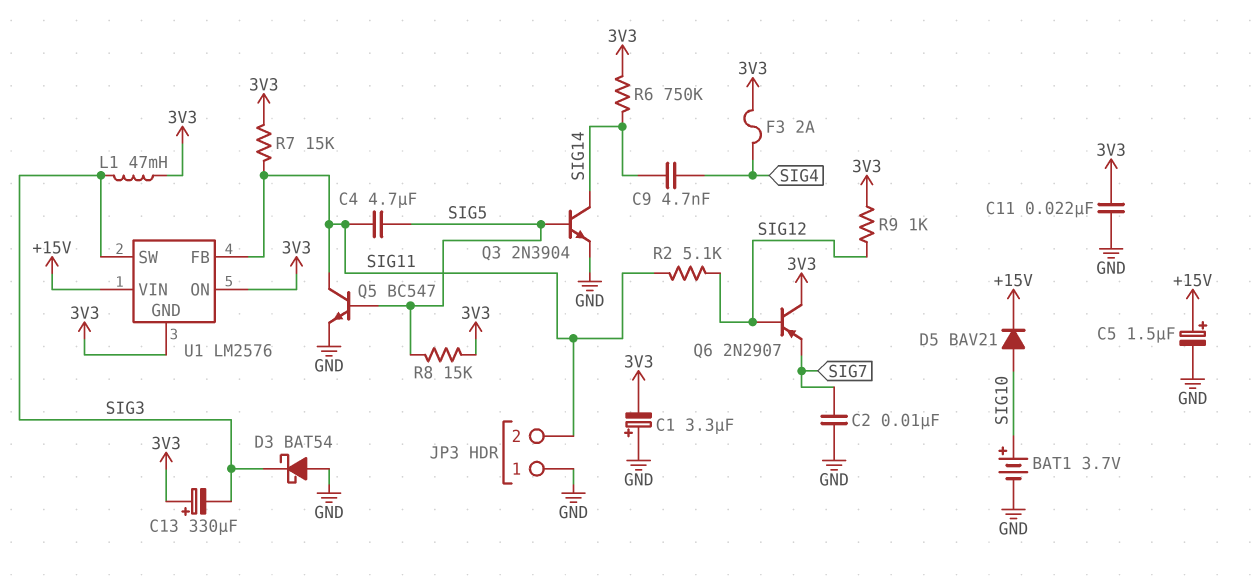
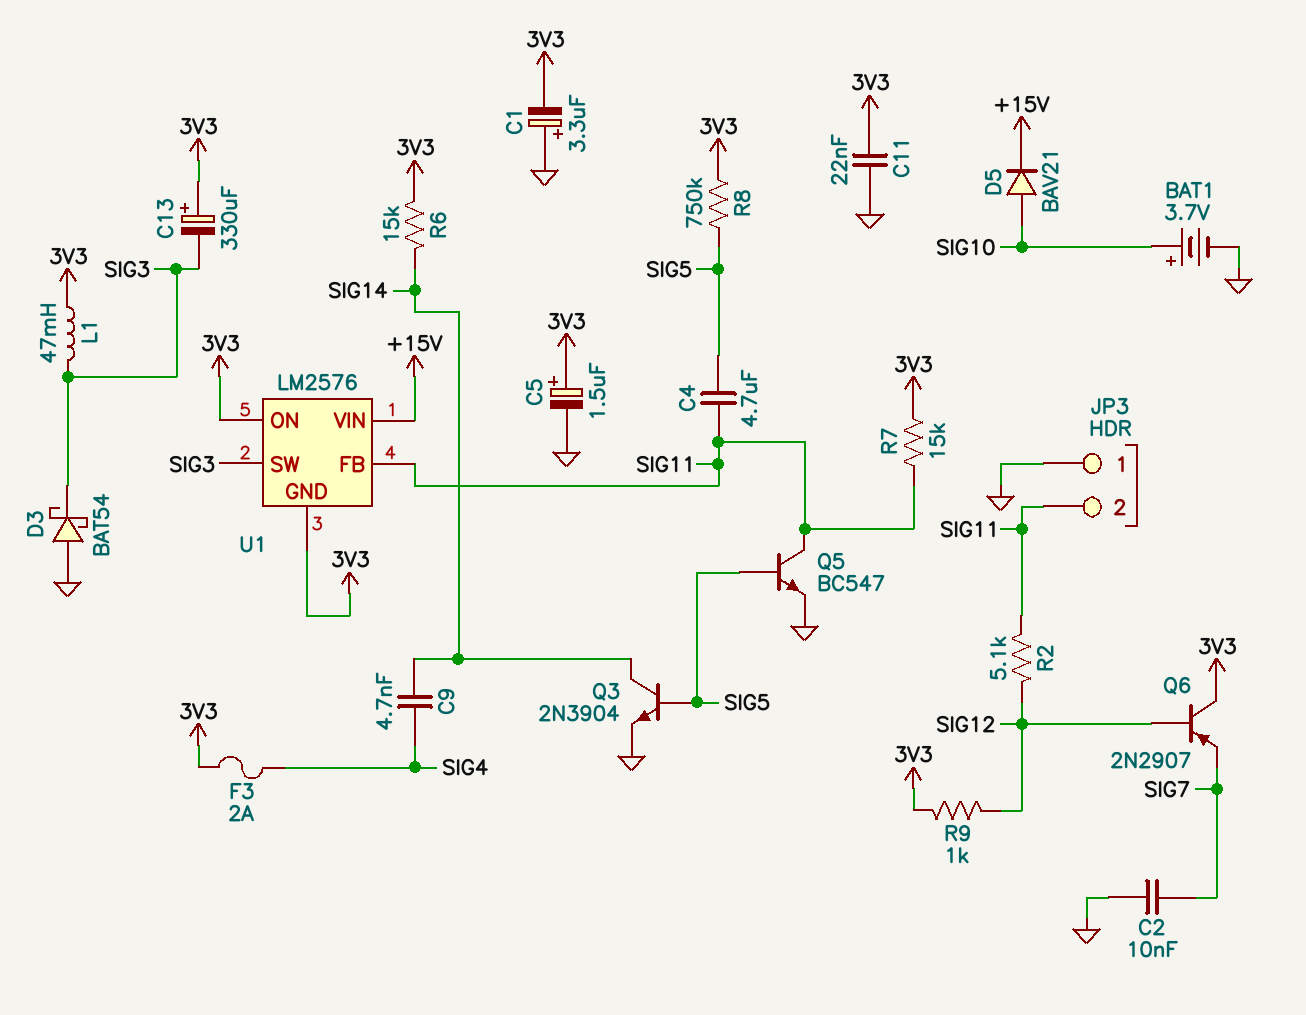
C5: 1.5uF (plus +15V, minus GND) -> 1.5uF (plus 3V3, minus GND)
R6: 750k (3V3, SIG14) -> 15k (3V3, SIG14)
R8: 15k (3V3, SIG5) -> 750k (3V3, SIG5)

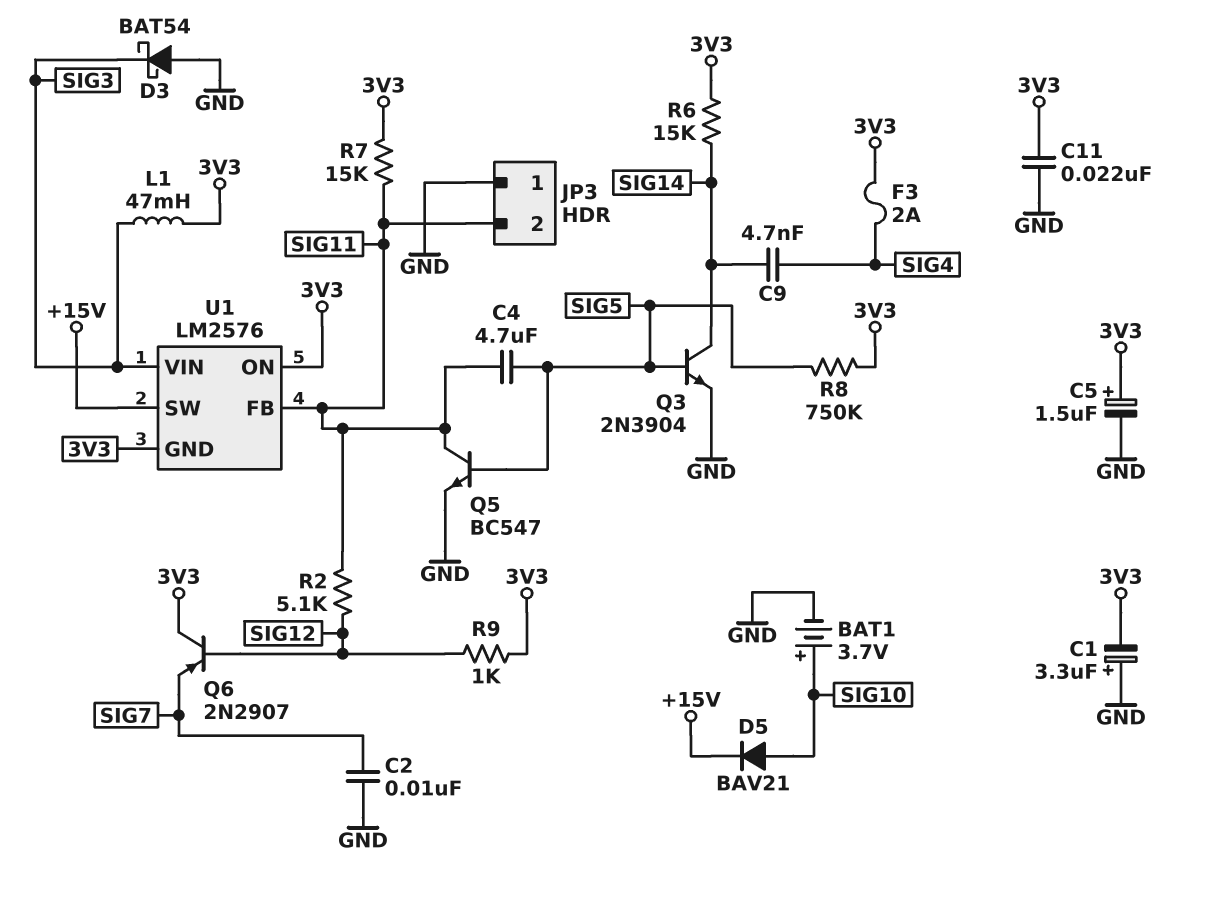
C13: 330uF (plus 3V3, minus SIG3) -> none
U1 pin SW: SIG3 -> +15V
U1 pin VIN: +15V -> SIG3

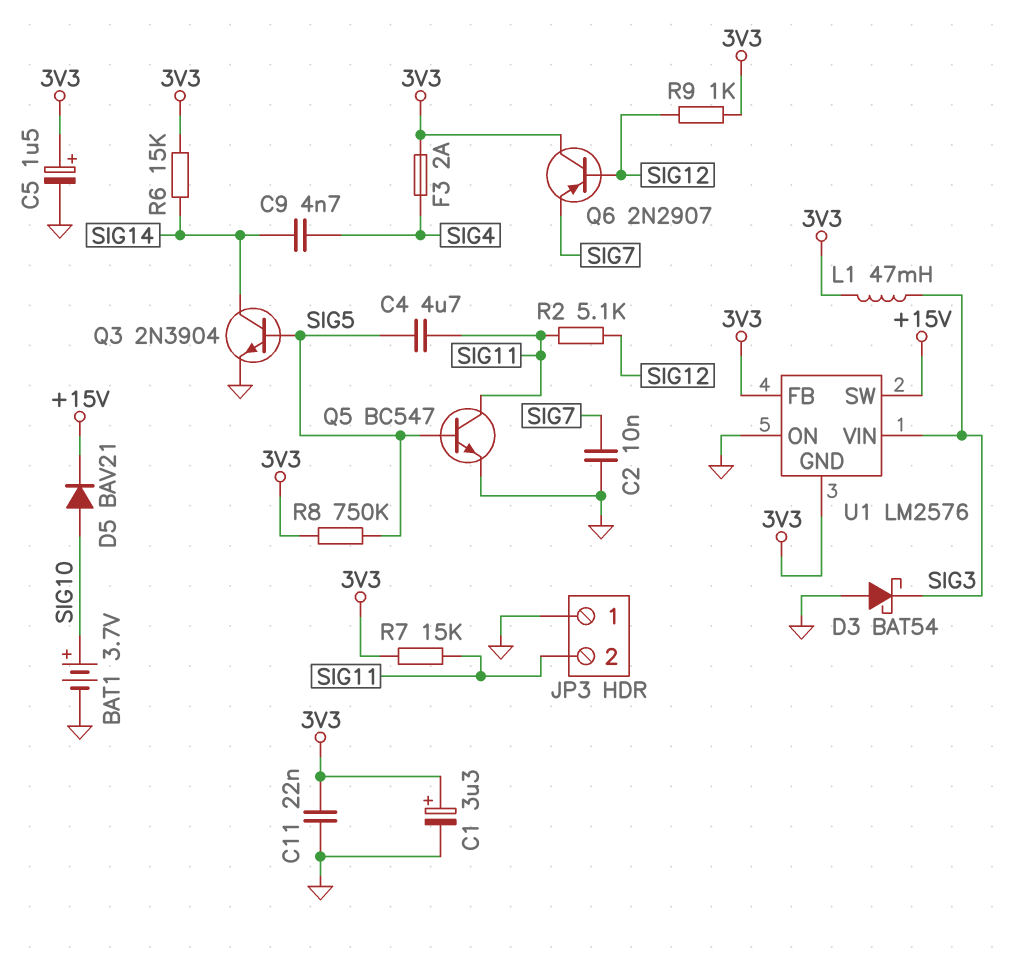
C1: 3.3uF (plus GND, minus 3V3) -> 3.3uF (plus 3V3, minus GND)
U1 pin FB: SIG11 -> 3V3
U1 pin ON: 3V3 -> GND

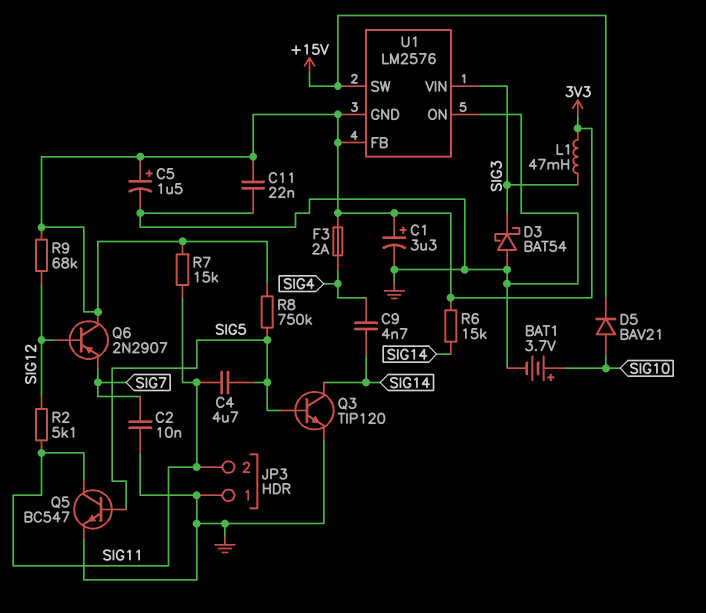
Q3: NPN 2N3904 (B SIG5, C SIG14, E GND) -> NPN TIP120 (B SIG5, C SIG14, E GND)
R9: 1k (3V3, SIG12) -> 68k (3V3, SIG12)

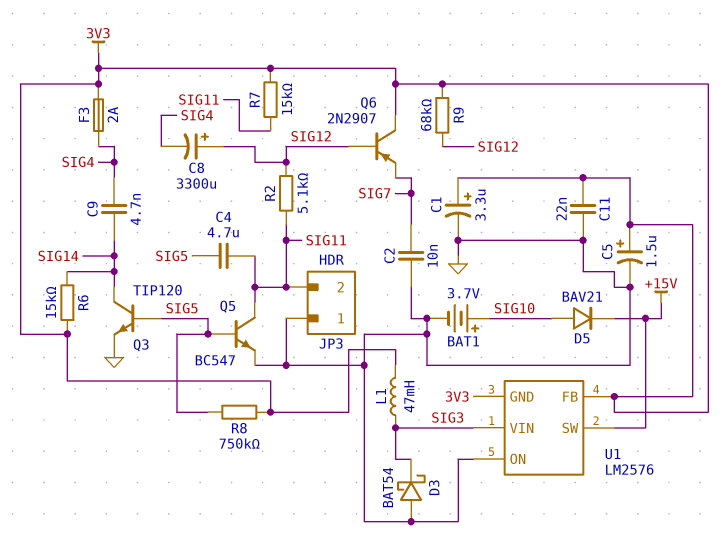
C8: none -> 3300uF (plus SIG12, minus SIG4)

